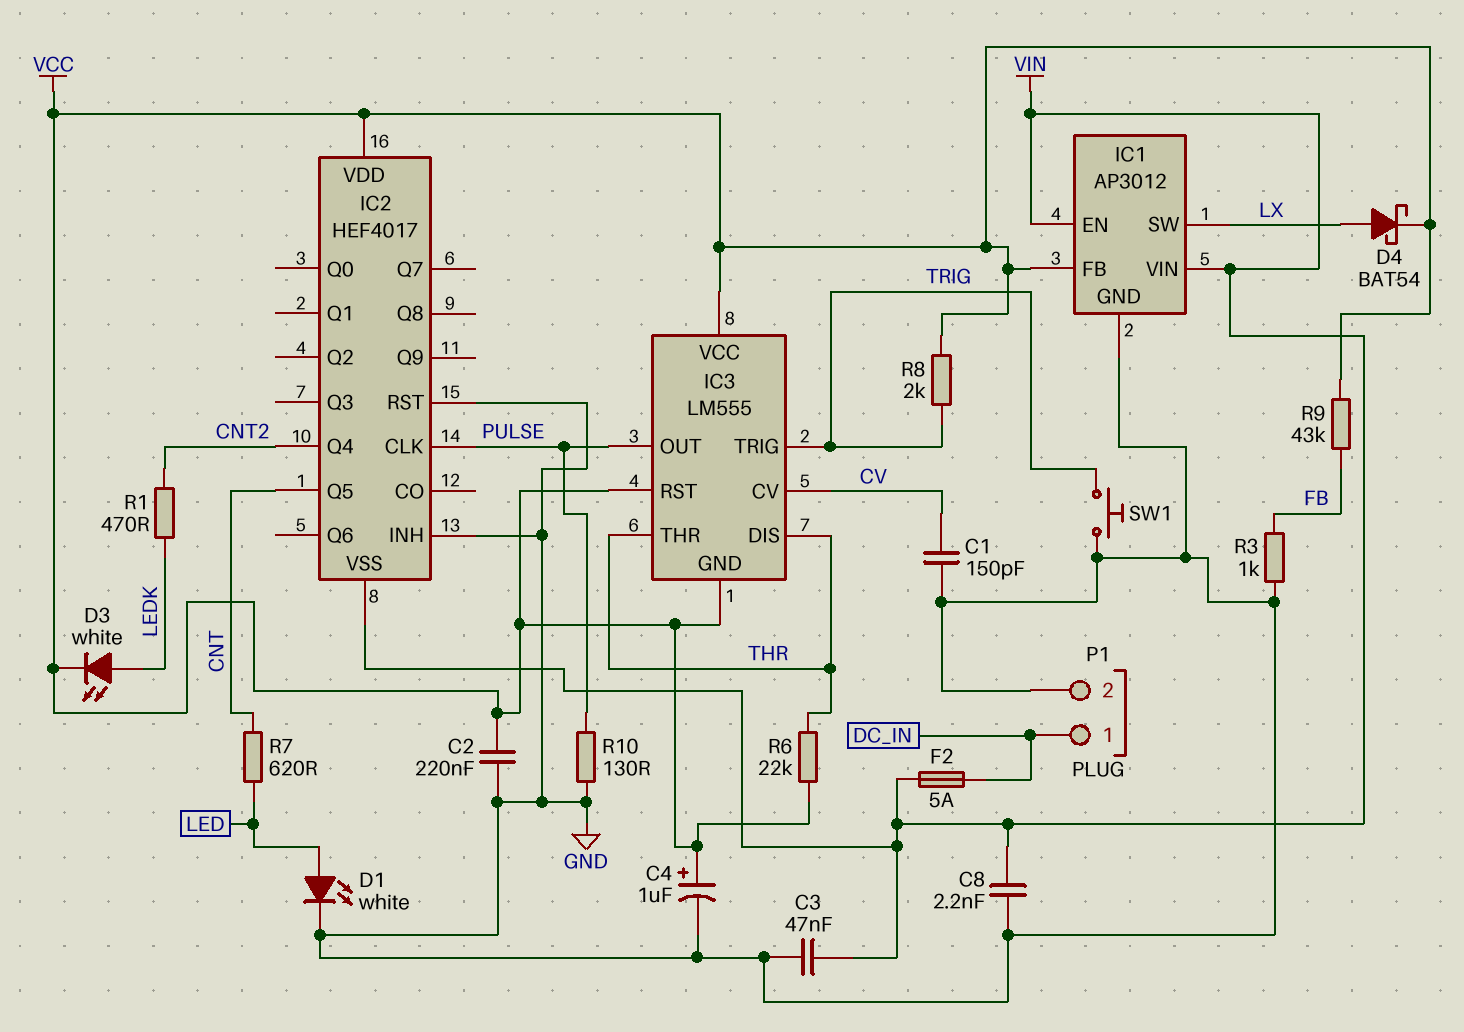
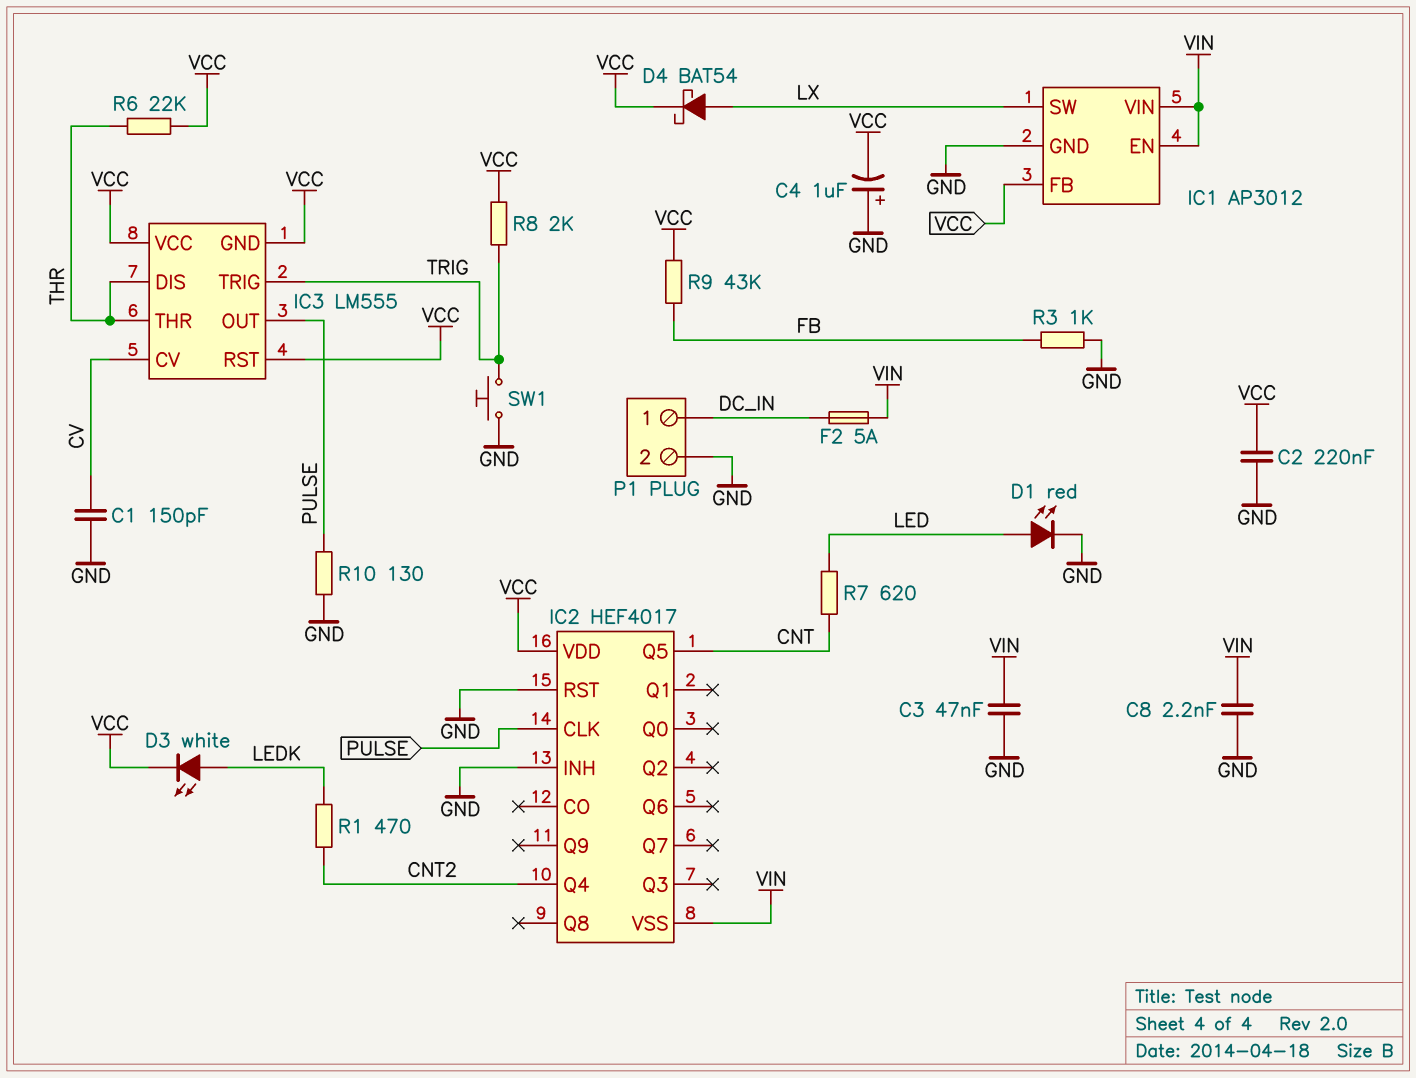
C4: 1uF (plus VCC, minus GND) -> 1uF (plus GND, minus VCC)
D1: LED white (A LED, K GND) -> LED red (A LED, K GND)

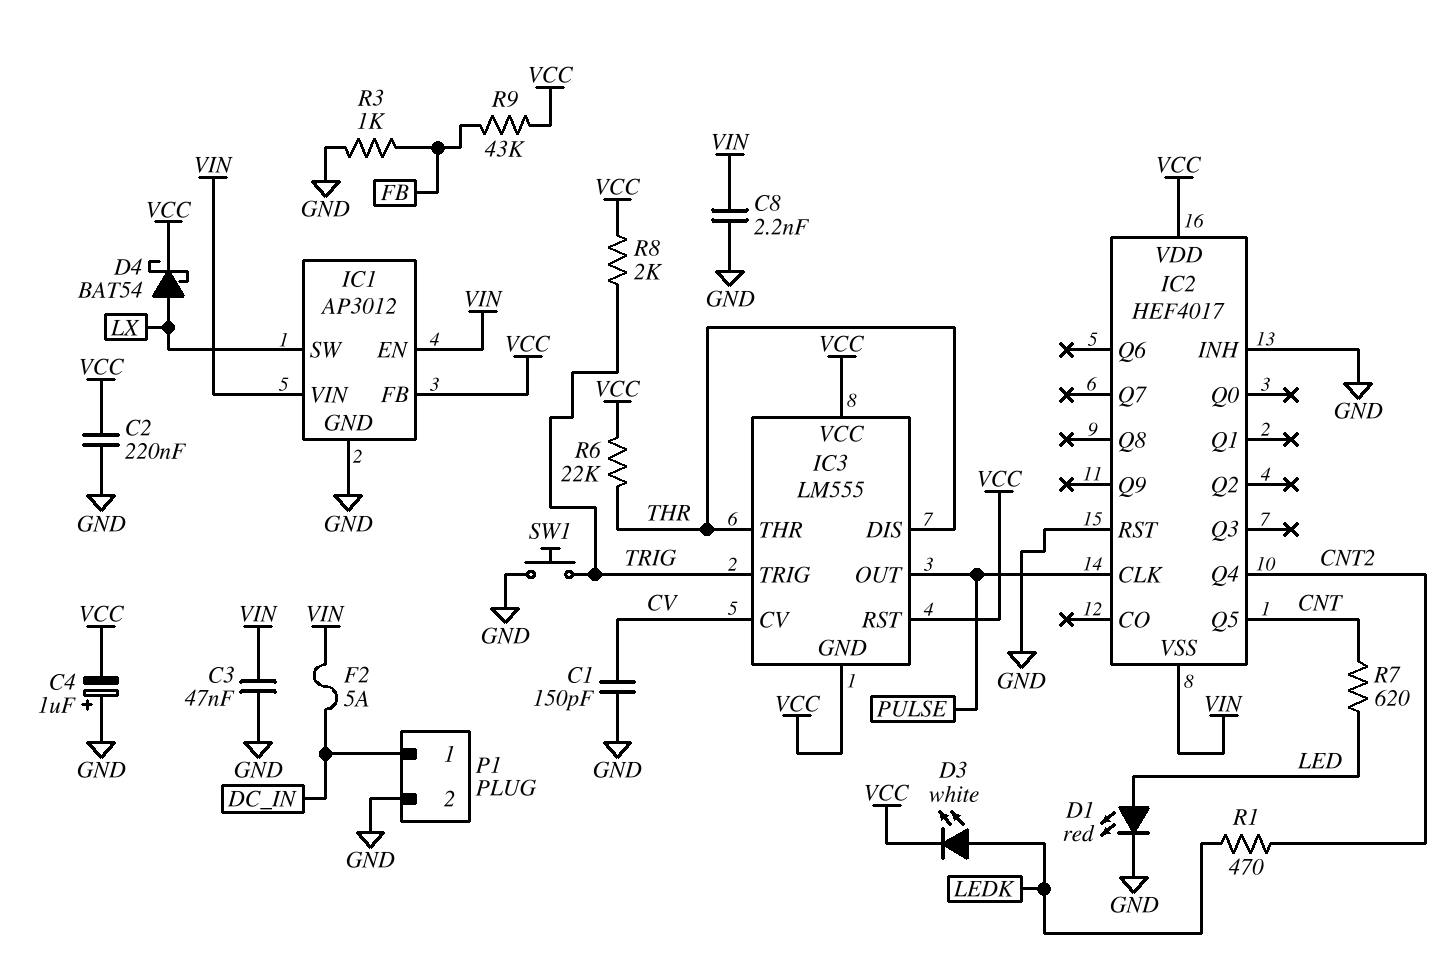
R10: 130 (GND, PULSE) -> none

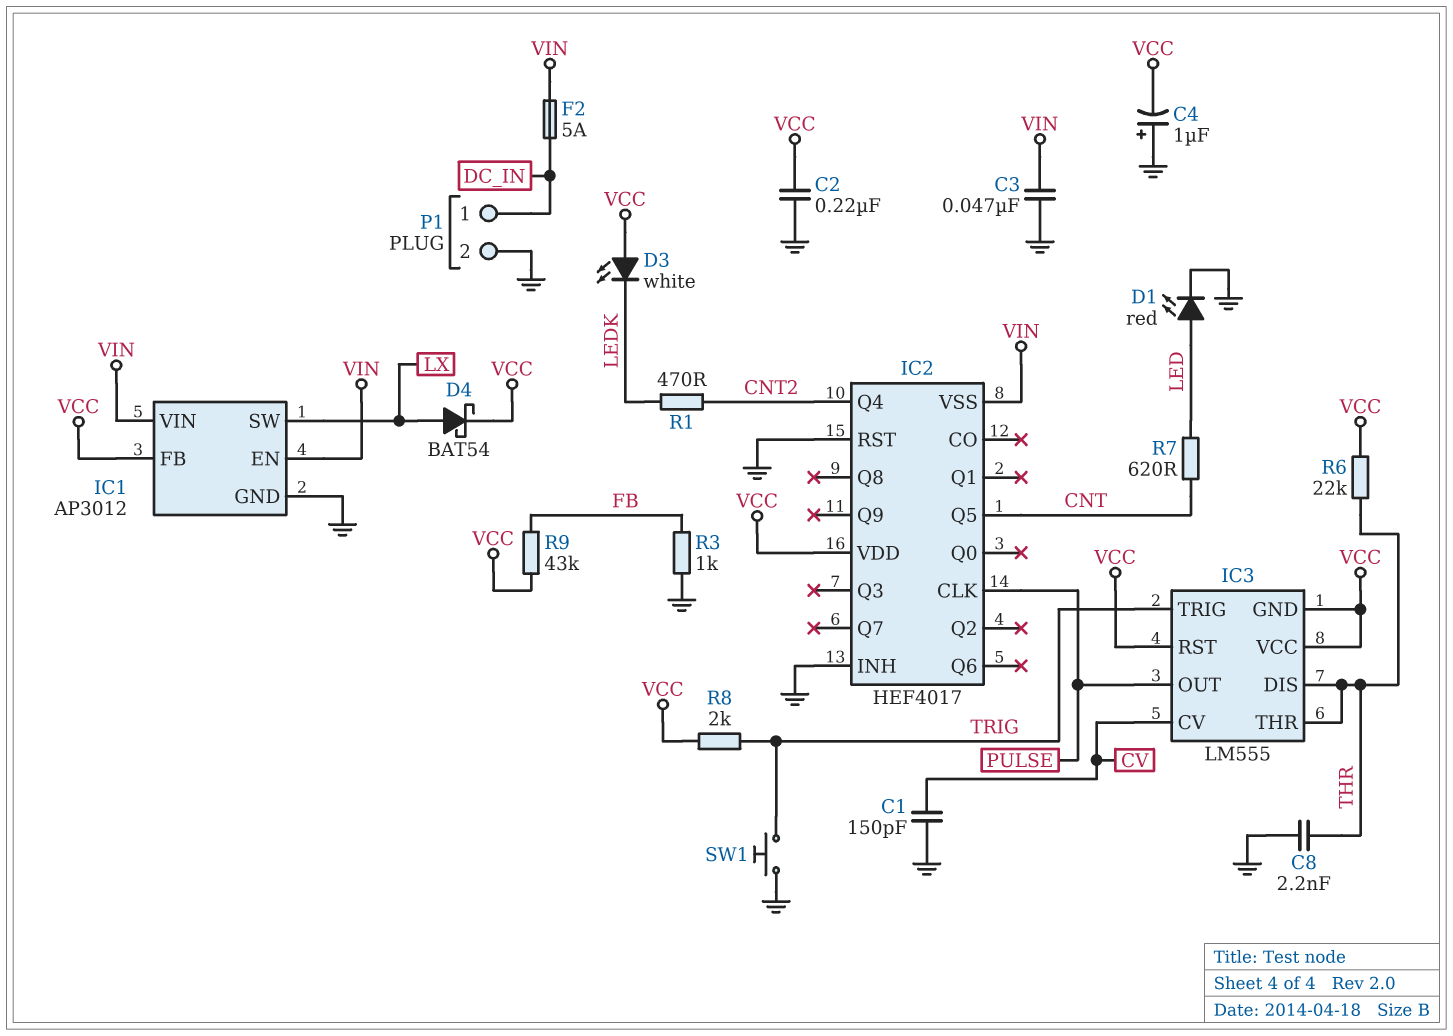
C8: 2.2nF (GND, VIN) -> 2.2nF (GND, THR)
D3: LED white (A LEDK, K VCC) -> LED white (A VCC, K LEDK)

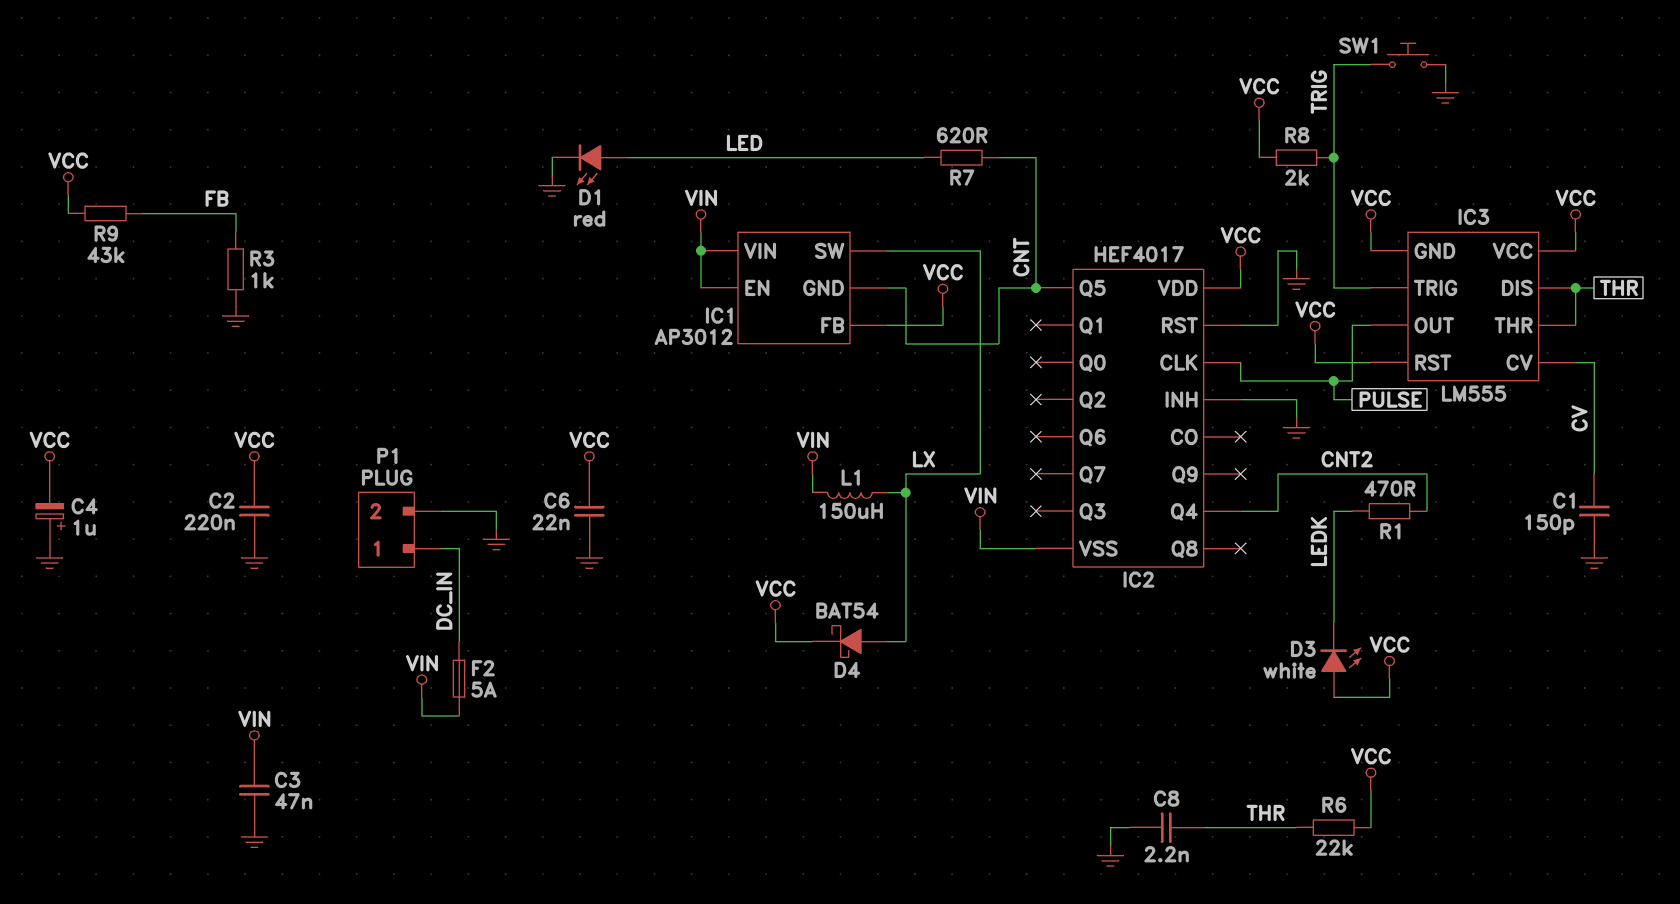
C6: none -> 22nF (GND, VCC)
IC1 pin GND: GND -> CNT
L1: none -> 150uH (LX, VIN)

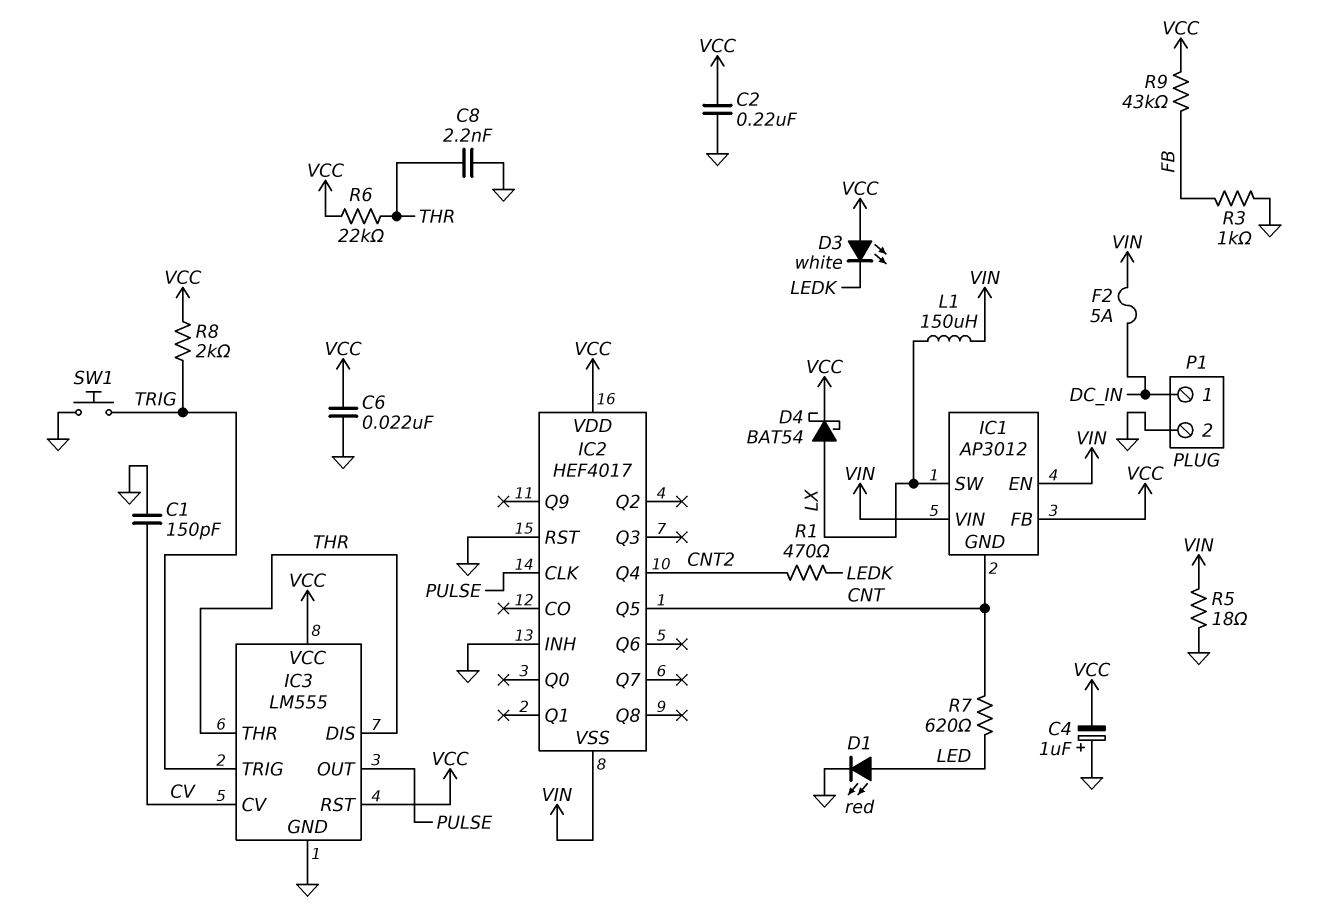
C3: 47nF (GND, VIN) -> none
IC3 pin GND: VCC -> GND
R5: none -> 18 (GND, VIN)

